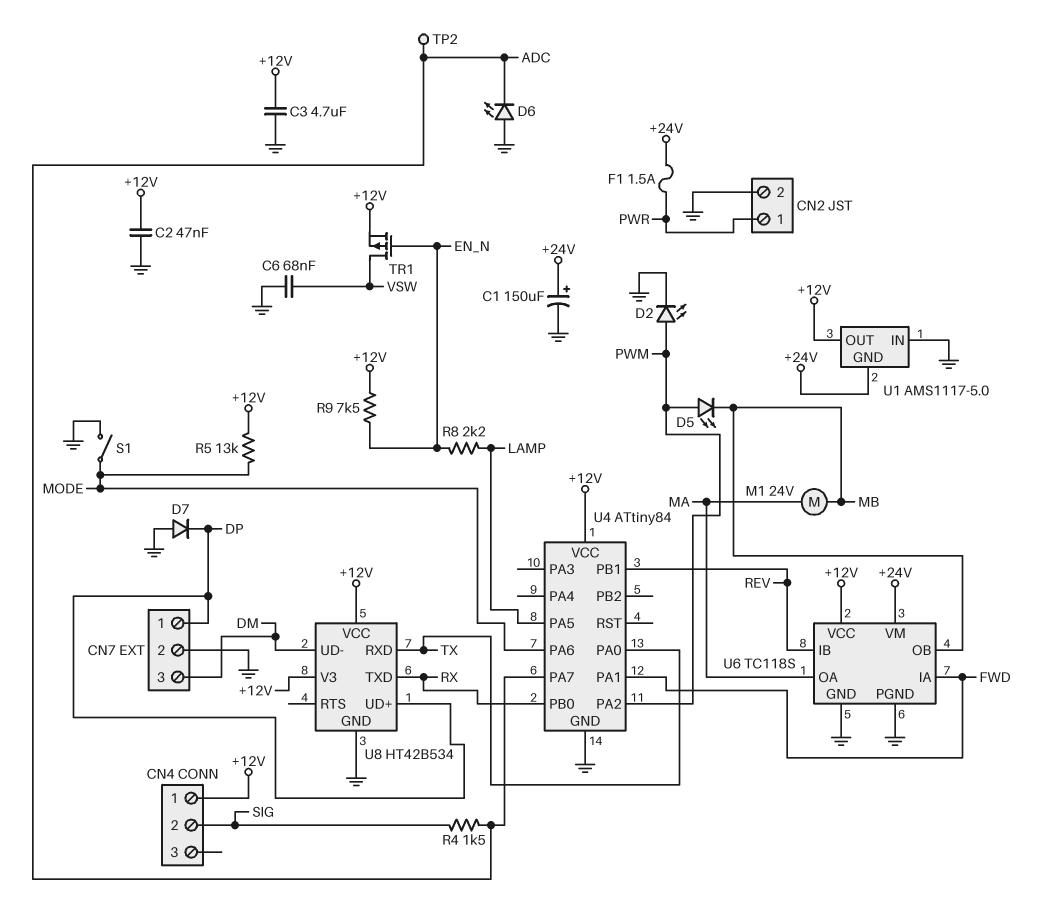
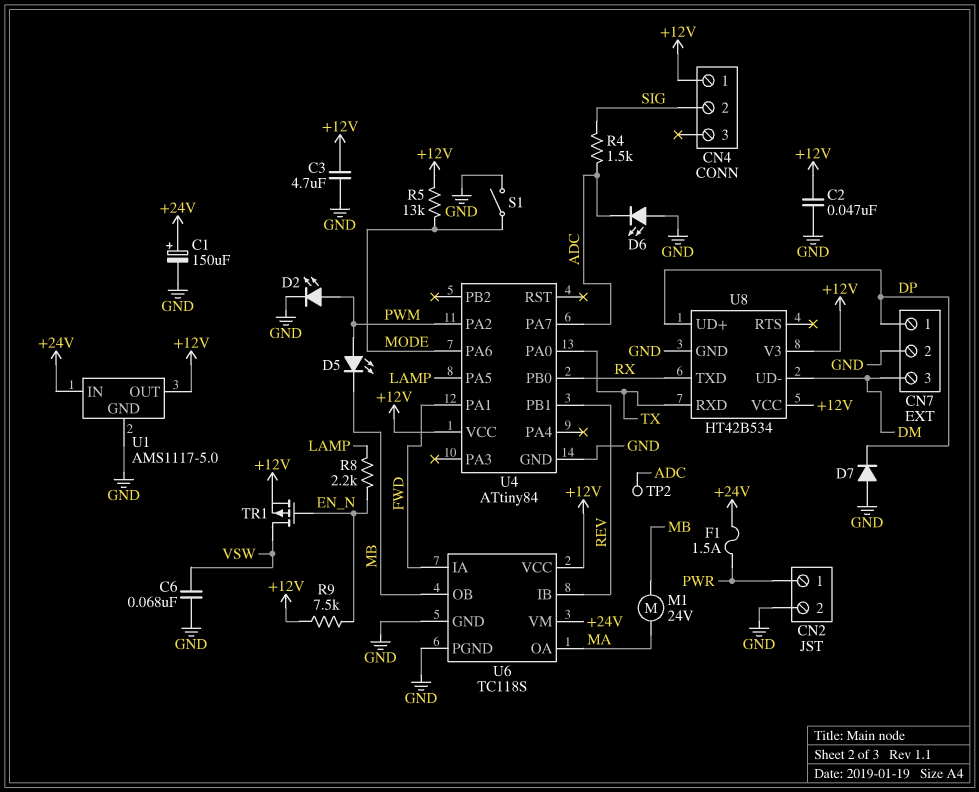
U1 pin GND: +24V -> GND
U1 pin IN: GND -> +24V

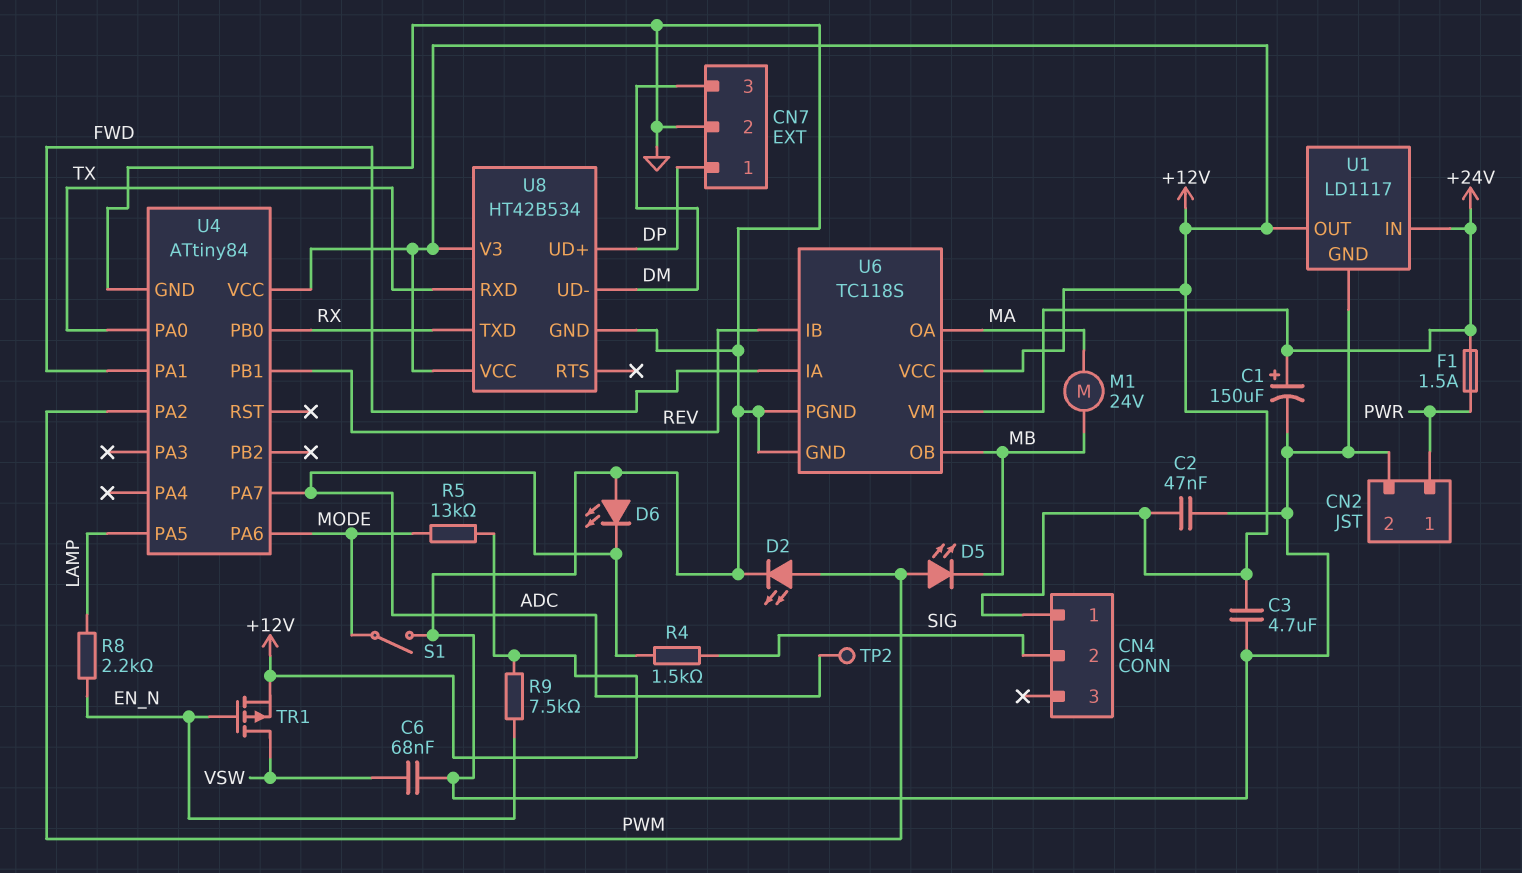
D7: diode (A GND, K DP) -> none
U1: AMS1117-5.0 -> LD1117

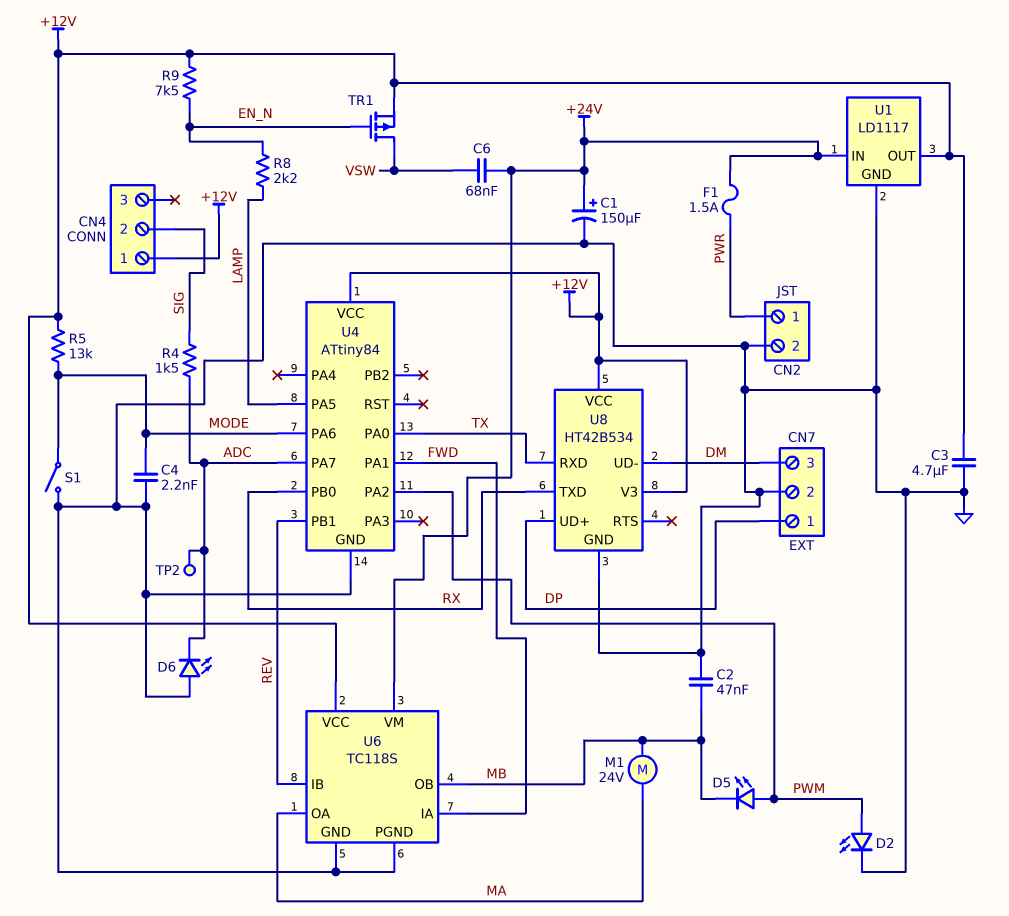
C2: 47nF (+12V, GND) -> 47nF (GND, MB)
C4: none -> 2.2nF (GND, MODE)
C6: 68nF (GND, VSW) -> 68nF (+24V, VSW)

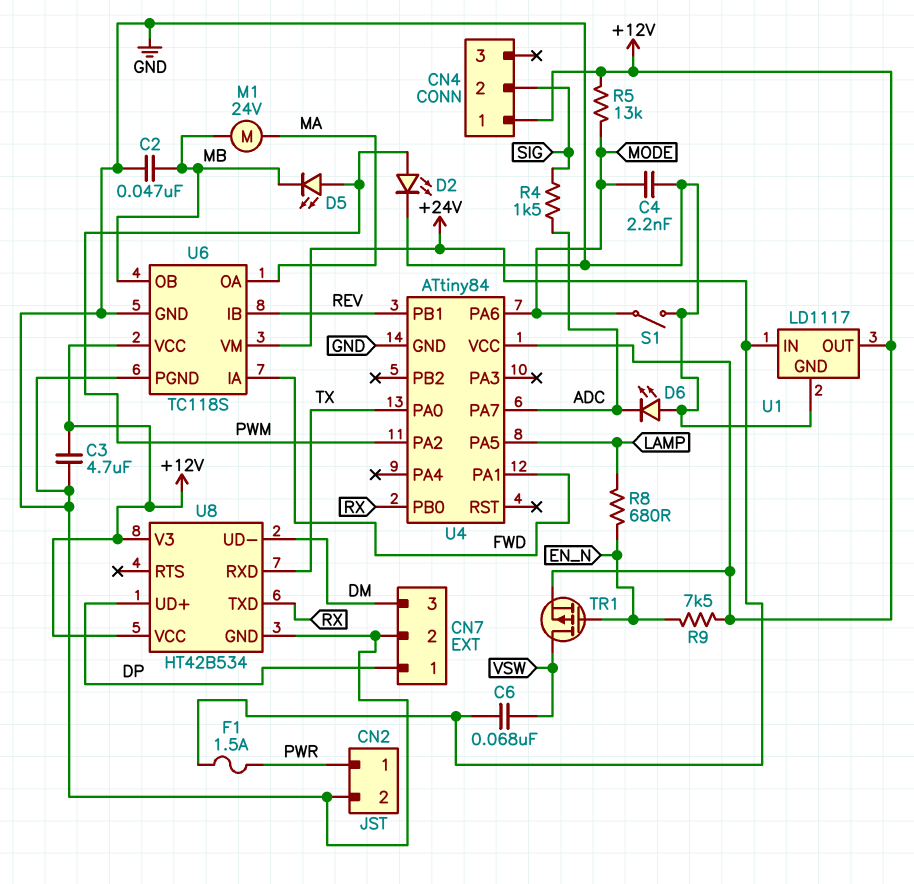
C1: 150uF (plus +24V, minus GND) -> none
R8: 2.2k (EN_N, LAMP) -> 680 (EN_N, LAMP)
TP2: test point (ADC) -> none

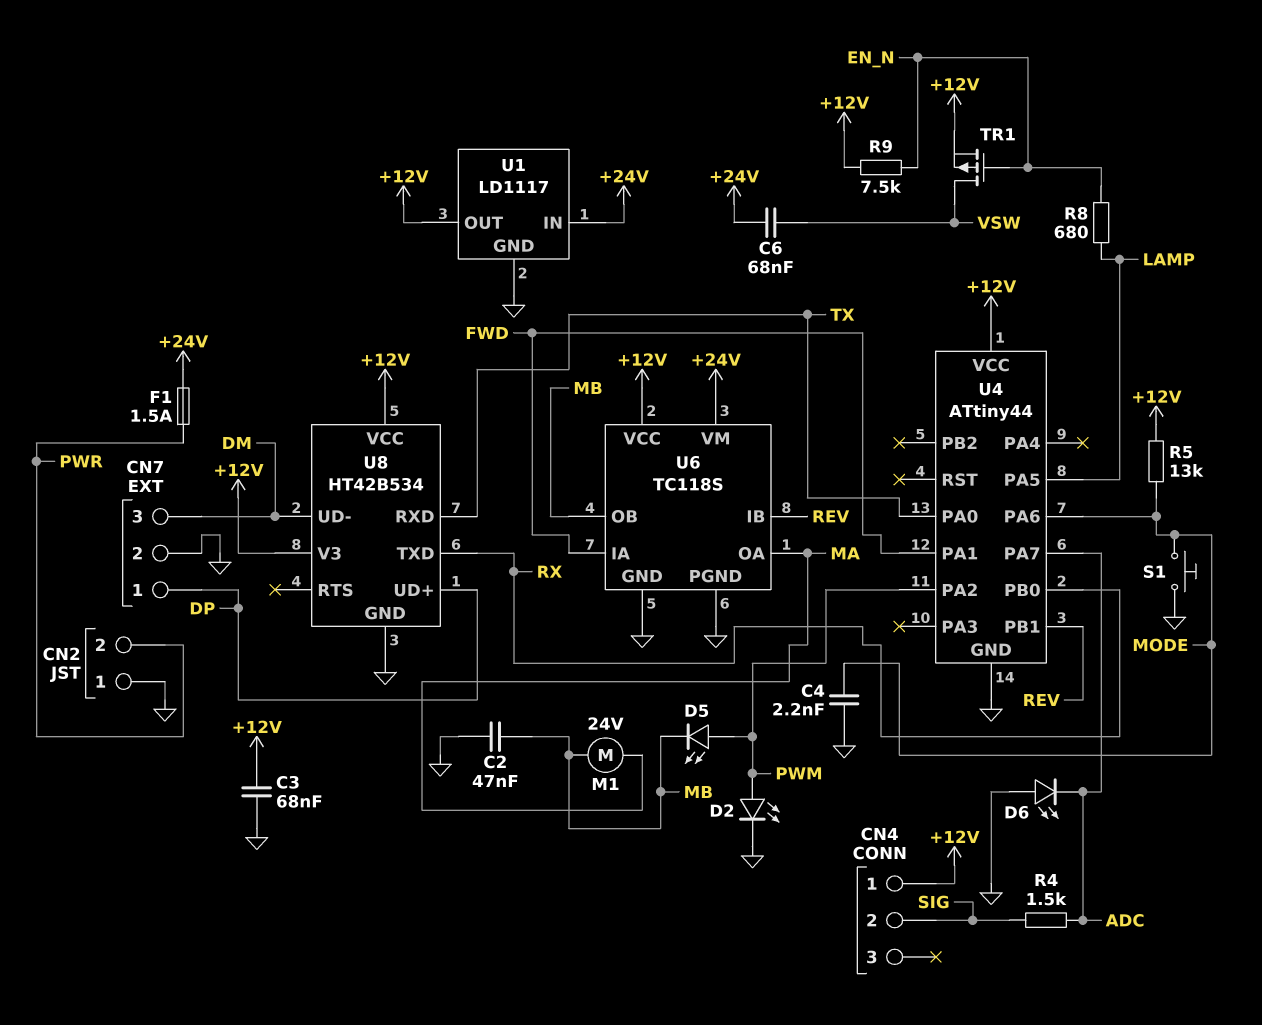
C3: 4.7uF (+12V, GND) -> 68nF (+12V, GND)
CN2 pin 1: PWR -> GND
CN2 pin 2: GND -> PWR
S1: switch (GND, MODE) -> button (GND, MODE)
U4: ATtiny84 -> ATtiny44

